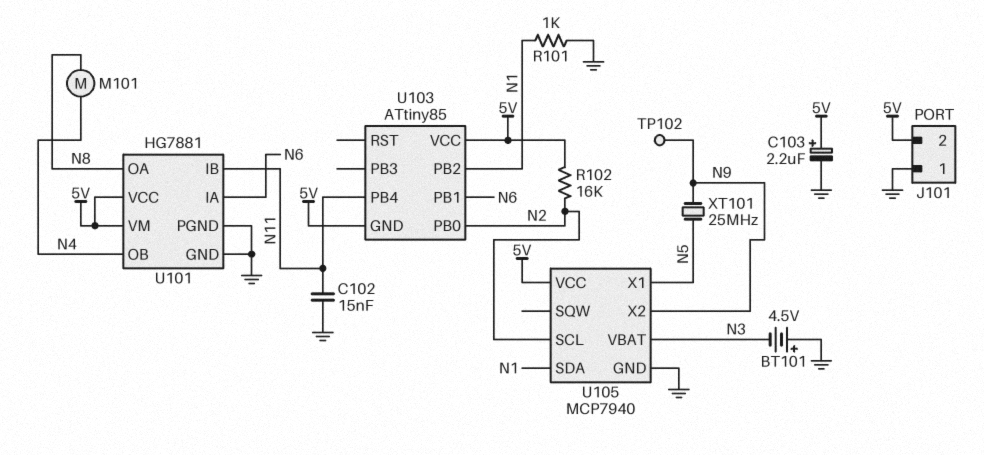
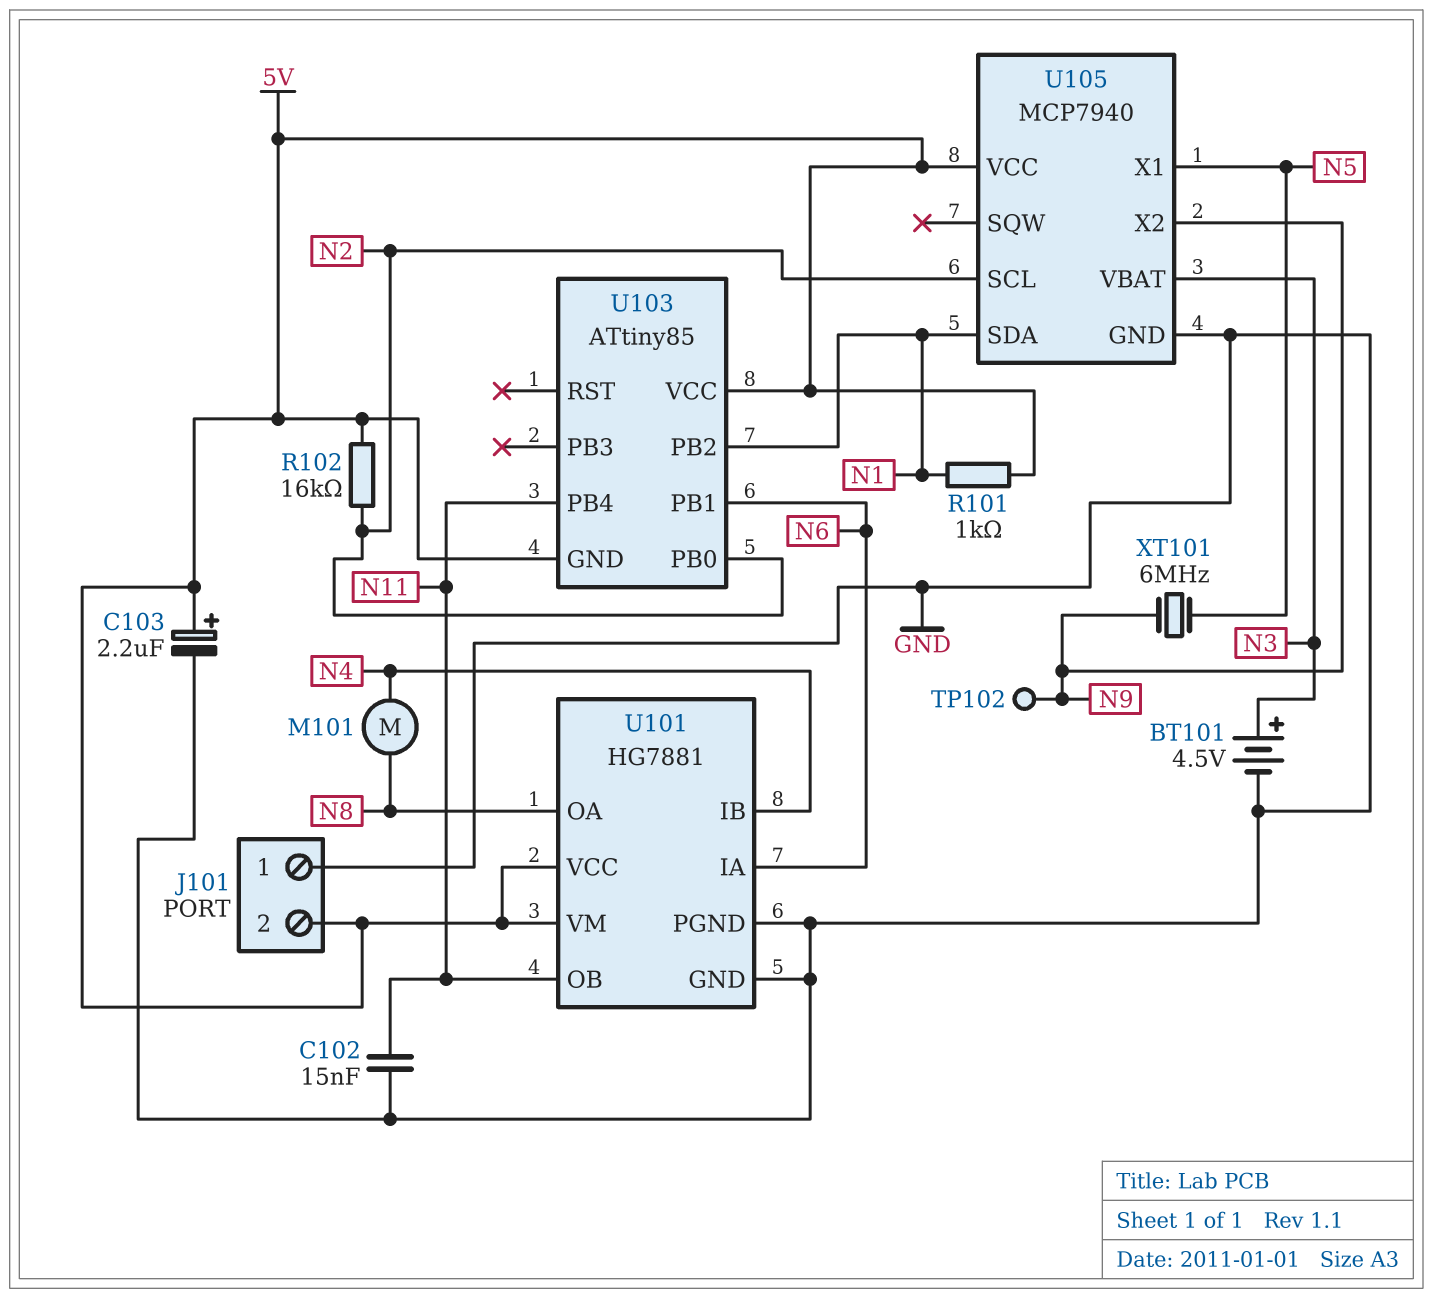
BT101: 4.5V (plus GND, minus N3) -> 4.5V (plus N3, minus GND)
R101: 1k (GND, N1) -> 1k (5V, N1)
U101 pin IB: N11 -> N4
U101 pin OB: N4 -> N11
XT101: 25MHz (N5, N9) -> 6MHz (N5, N9)

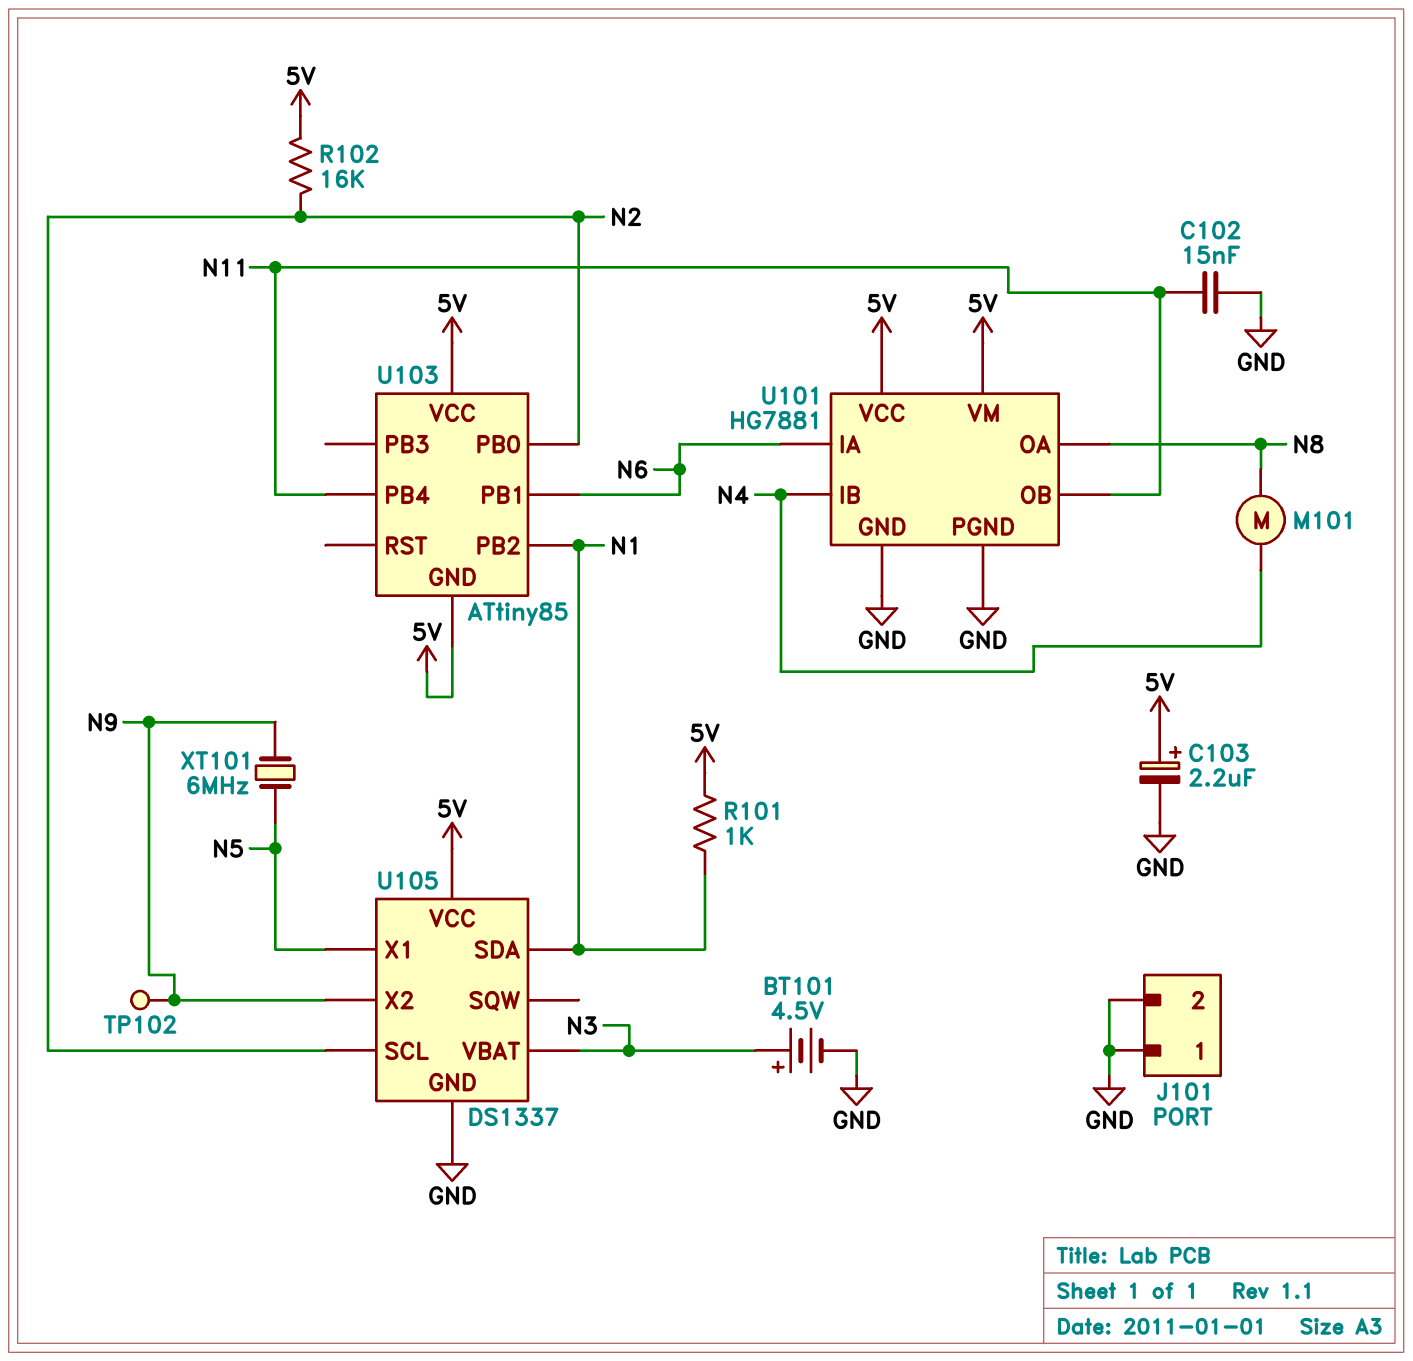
J101 pin 2: 5V -> GND
U105: MCP7940 -> DS1337

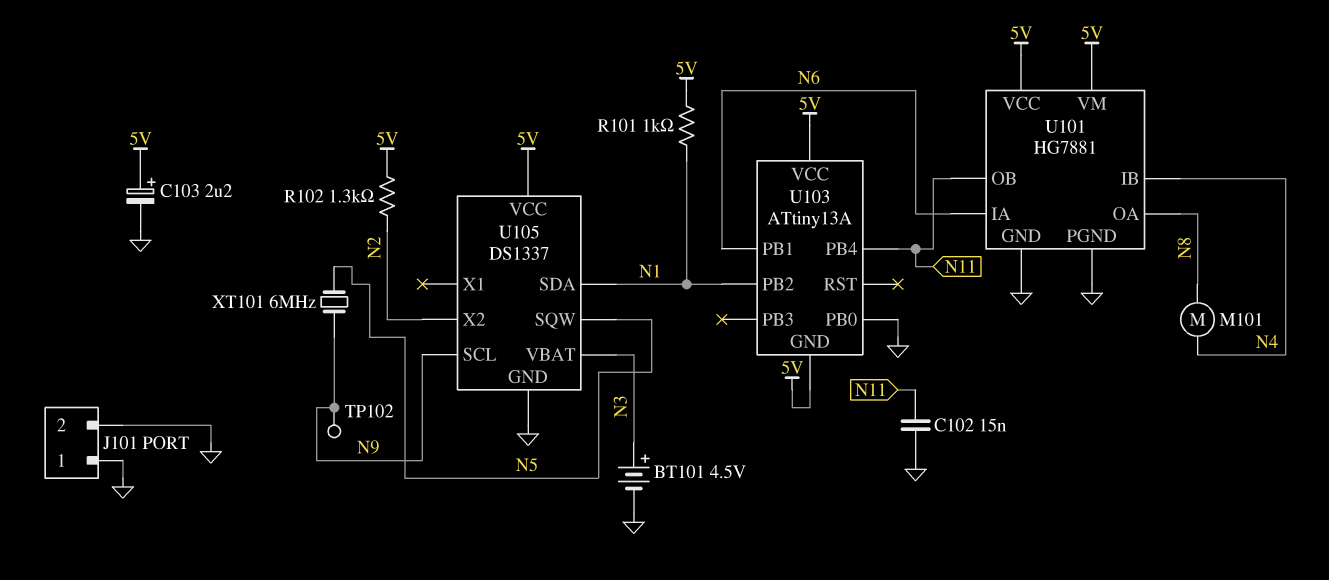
R102: 16k (5V, N2) -> 1.3k (5V, N2)
U103: ATtiny85 -> ATtiny13A
U103 pin PB0: N2 -> GND
U105 pin SCL: N2 -> N9
U105 pin SQW: none -> N5
U105 pin X1: N5 -> none
U105 pin X2: N9 -> N2

